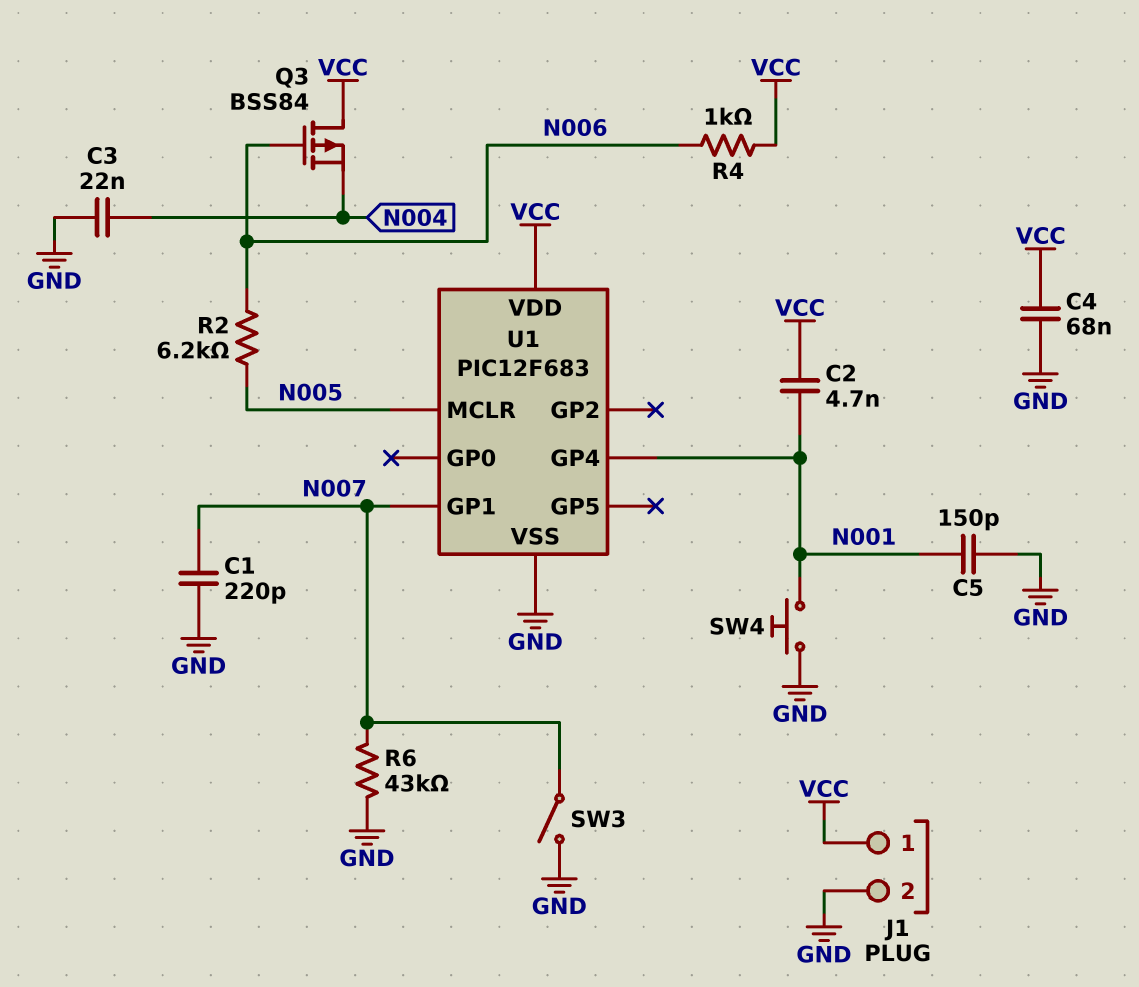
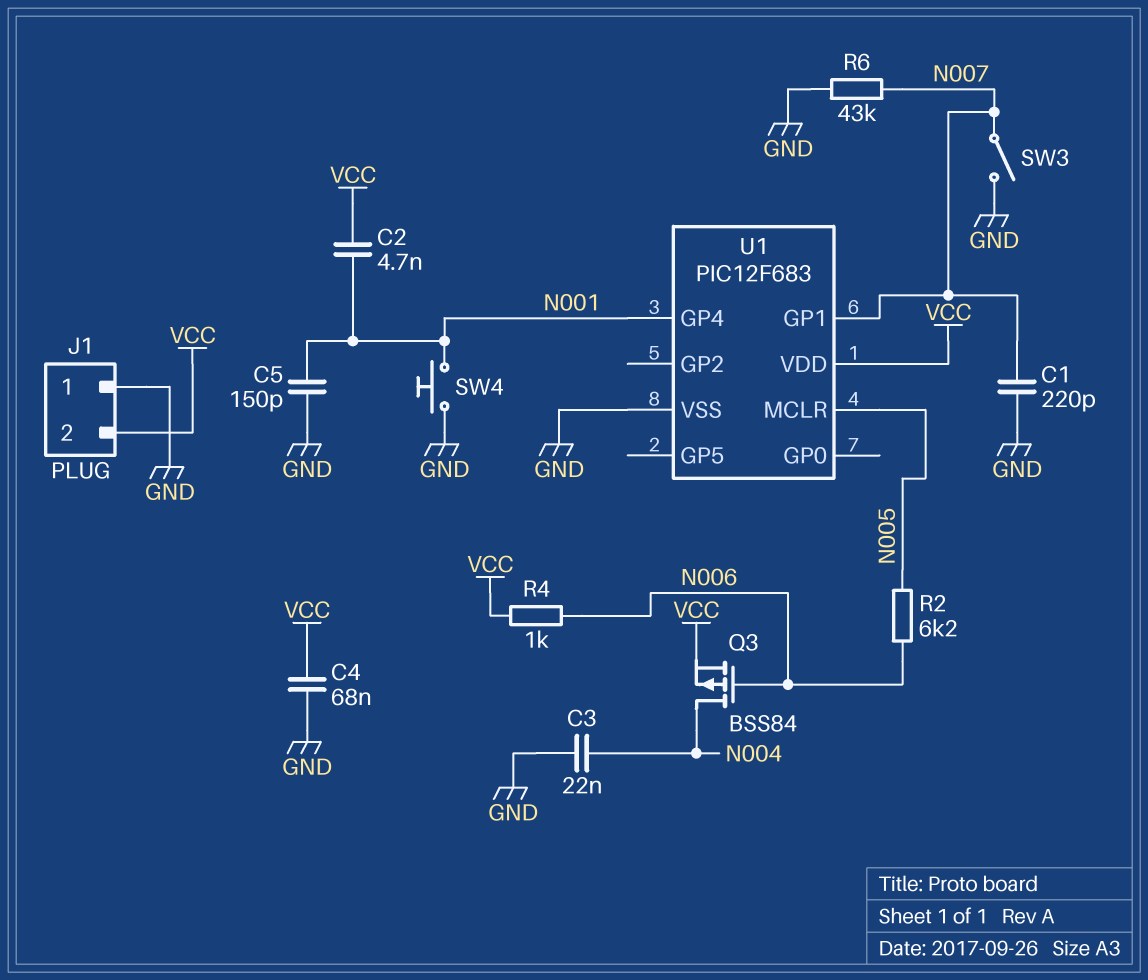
J1 pin 1: VCC -> GND
J1 pin 2: GND -> VCC
Q3: PMOS BSS84 (G N006, D VCC, S N004) -> PMOS BSS84 (G N006, D N004, S VCC)

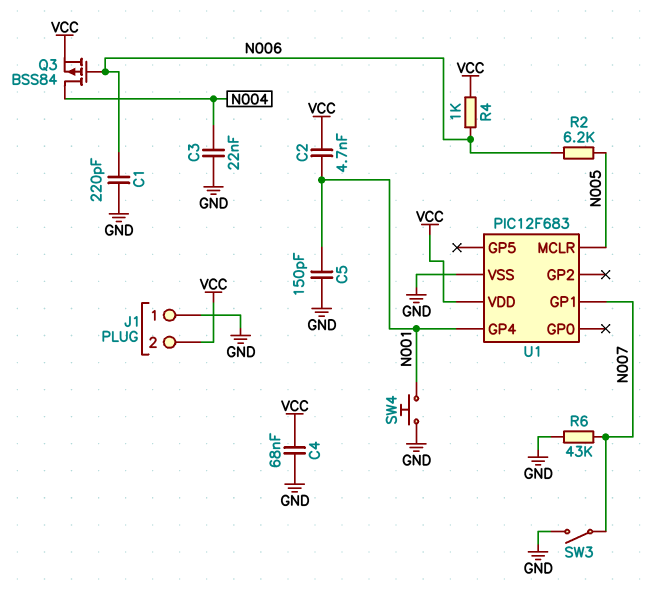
C1: 220pF (GND, N007) -> 220pF (GND, N006)

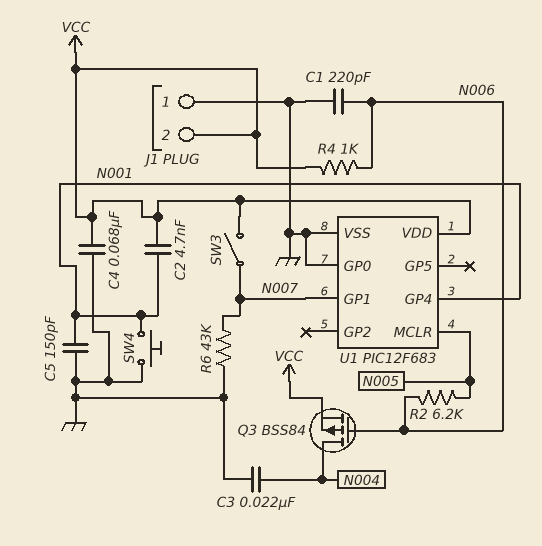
SW3: switch (GND, N007) -> switch (N007, VCC)
U1 pin GP0: none -> GND

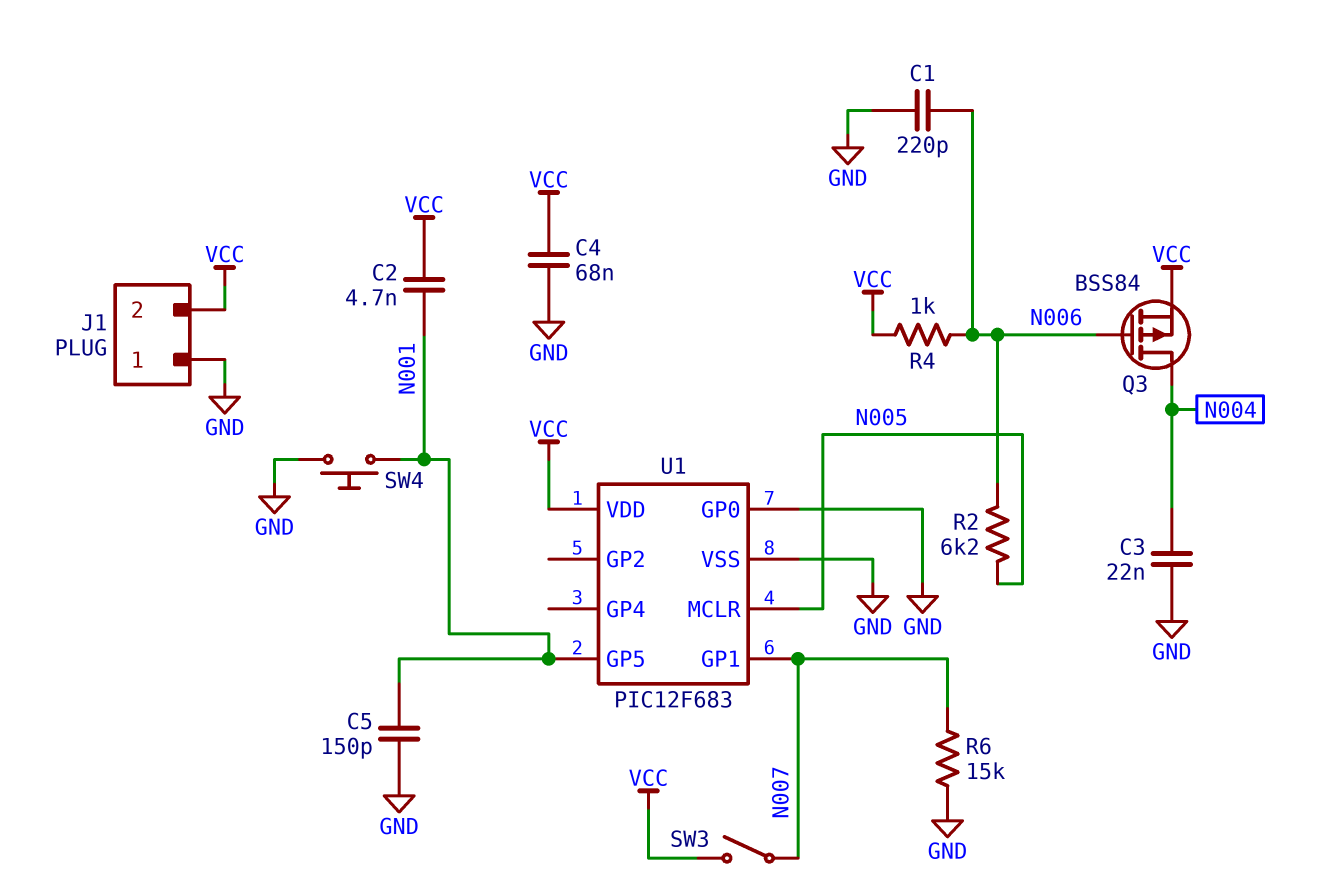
R6: 43k (GND, N007) -> 15k (GND, N007)
U1 pin GP4: N001 -> none
U1 pin GP5: none -> N001

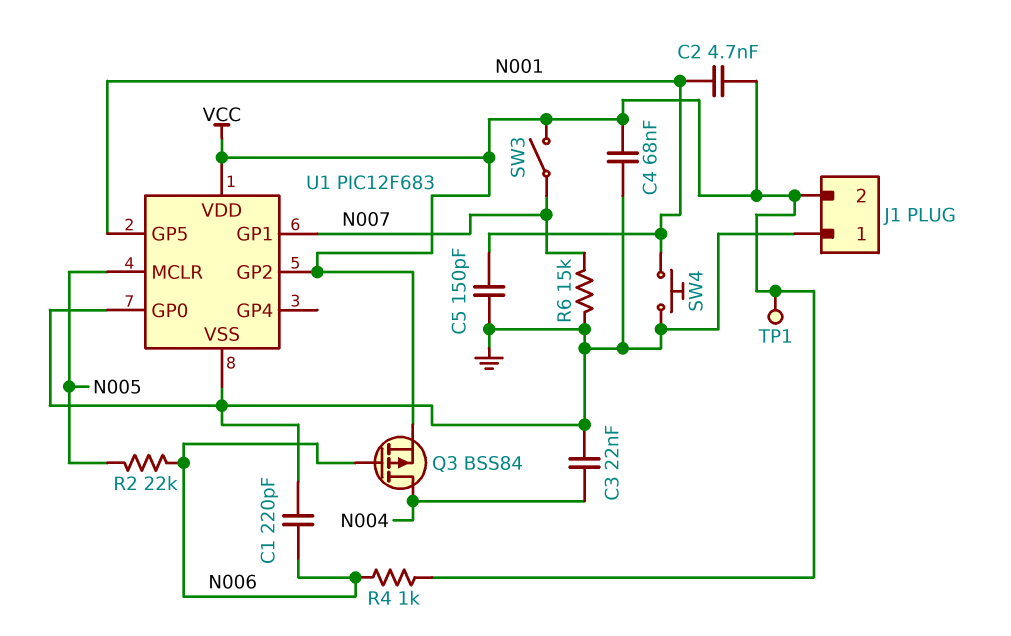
R2: 6.2k (N005, N006) -> 22k (N005, N006)
TP1: none -> test point (VCC)
U1 pin GP2: none -> VCC

